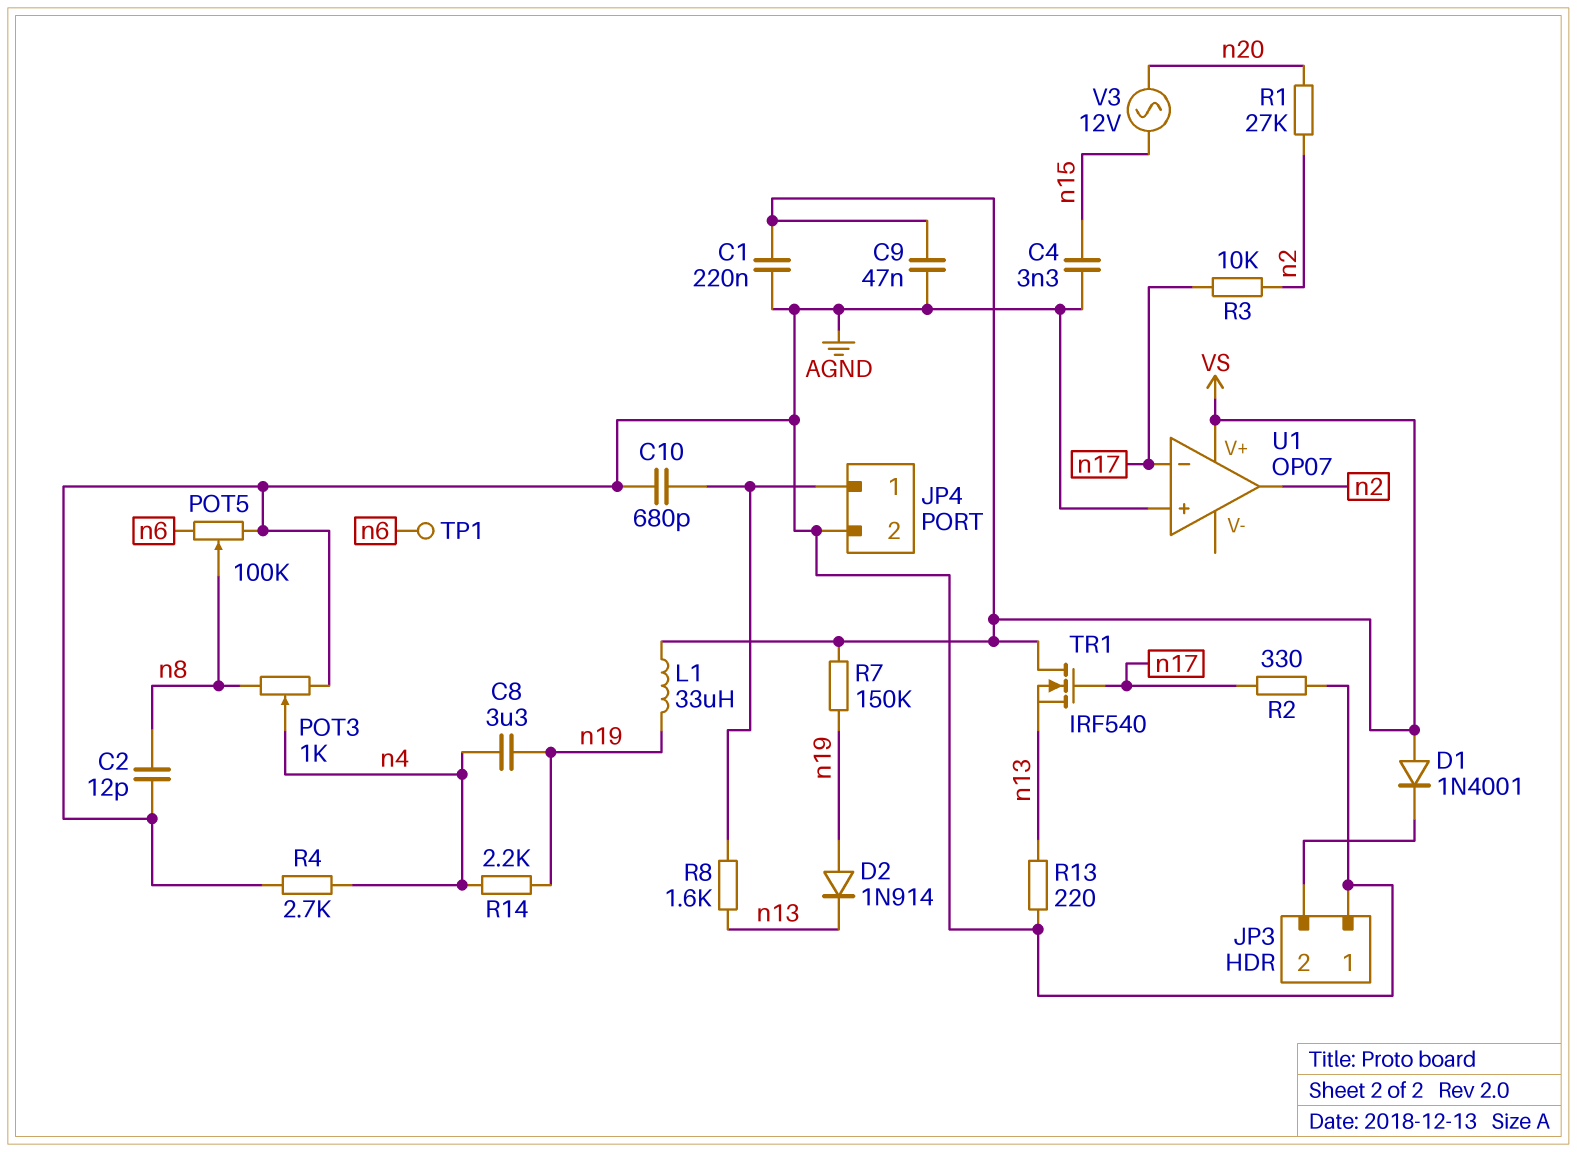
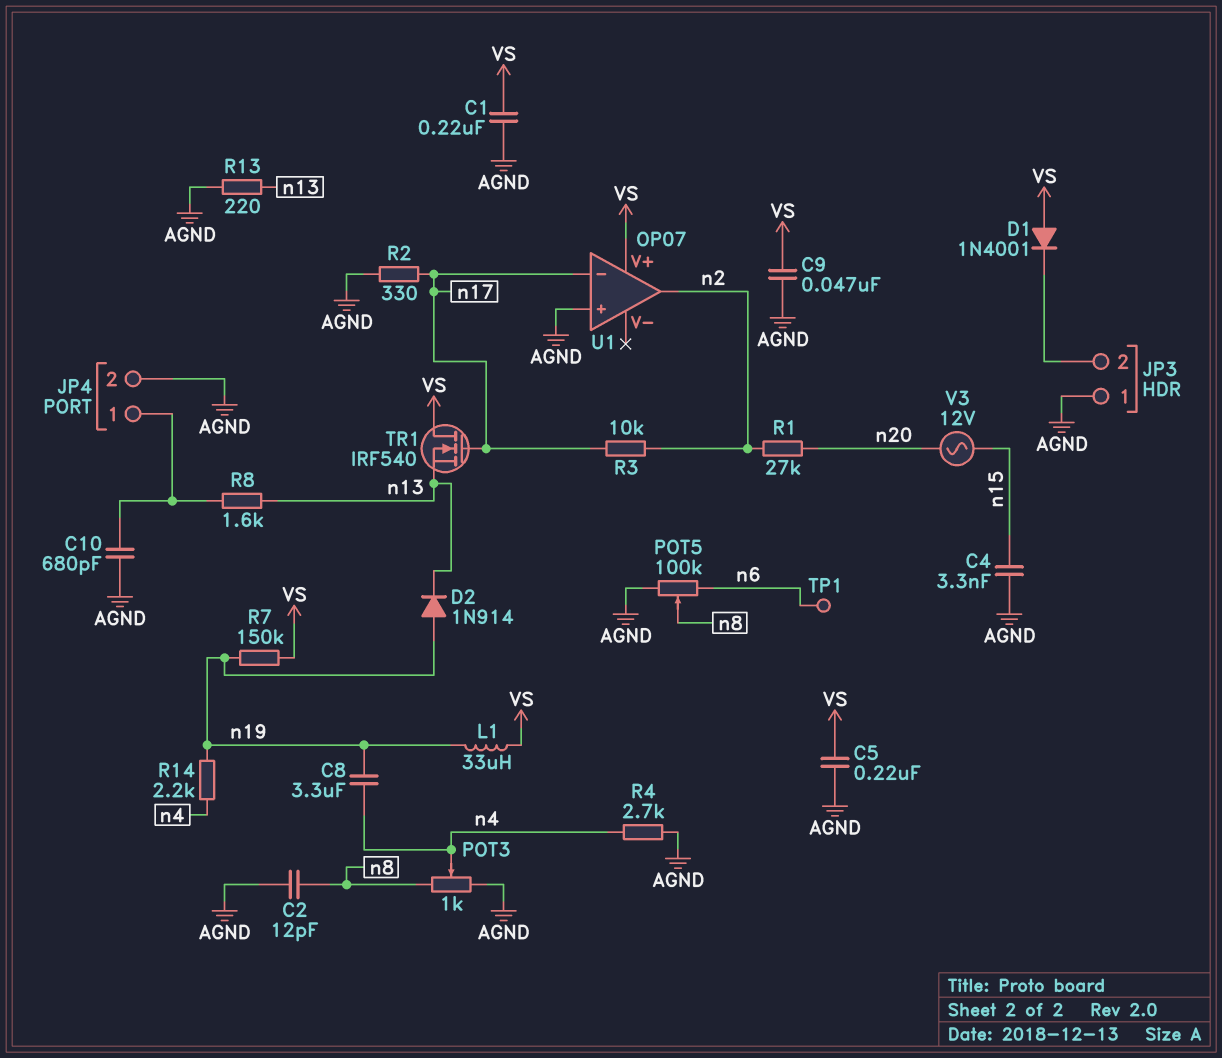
C5: none -> 220nF (AGND, VS)

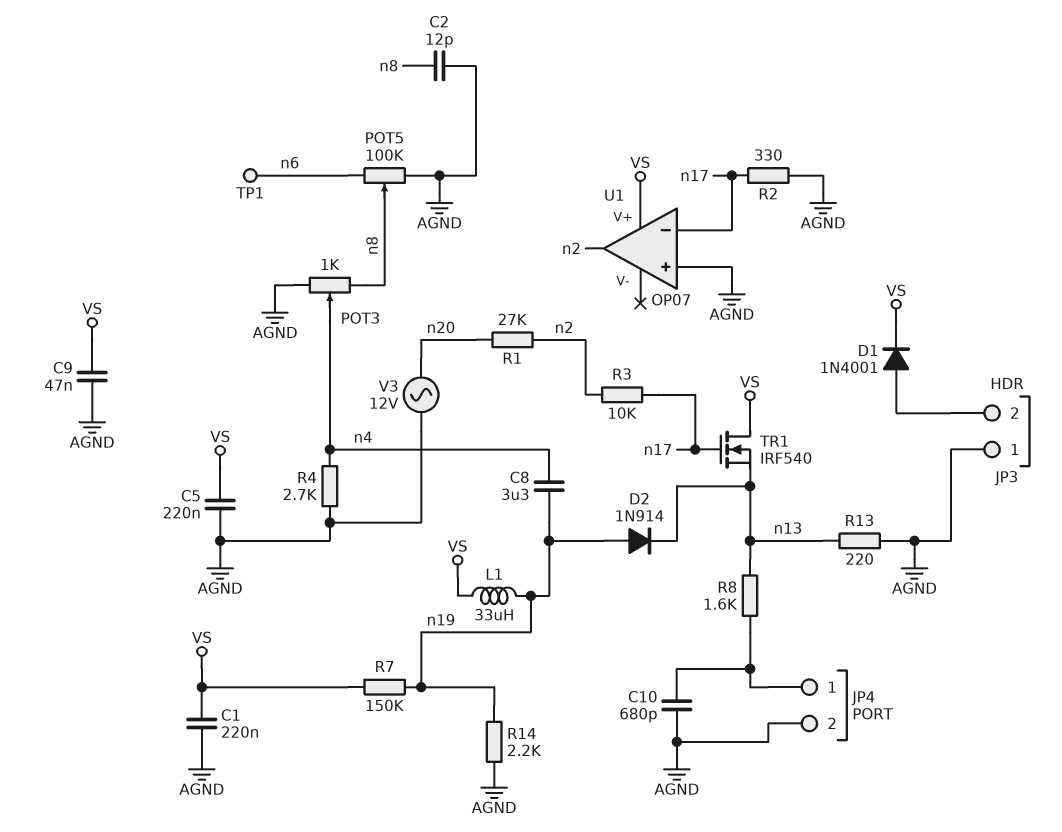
C4: 3.3nF (AGND, n15) -> none
D1: diode 1N4001 (A VS, K JP3/2) -> diode 1N4001 (A JP3/2, K VS)
R14: 2.2k (n4, n19) -> 2.2k (AGND, n19)
V3: AC 12V (n15, n20) -> AC 12V (AGND, n20)

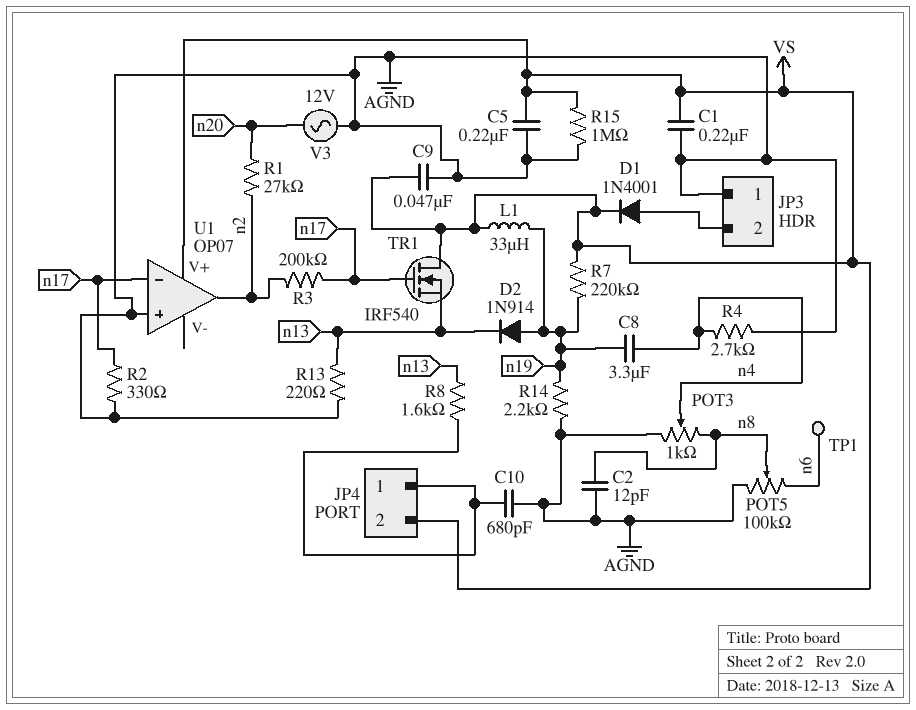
JP4 pin 2: AGND -> VS
R3: 10k (n2, n17) -> 200k (n2, n17)
R7: 150k (VS, n19) -> 220k (VS, n19)
R15: none -> 1M (AGND, VS)

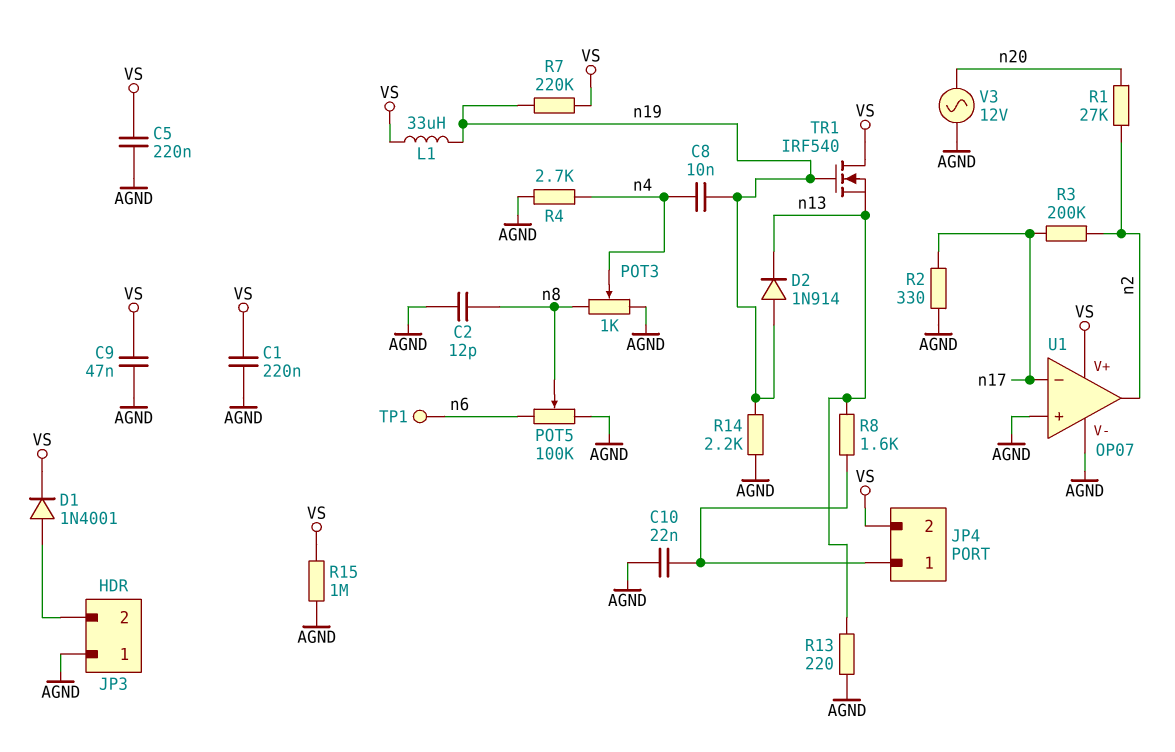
C8: 3.3uF (n4, n19) -> 10nF (n4, n19)
C10: 680pF (AGND, JP4/1) -> 22nF (AGND, JP4/1)
TR1: NMOS IRF540 (G n17, D VS, S n13) -> NMOS IRF540 (G n19, D VS, S n13)
U1 pin V-: none -> AGND

